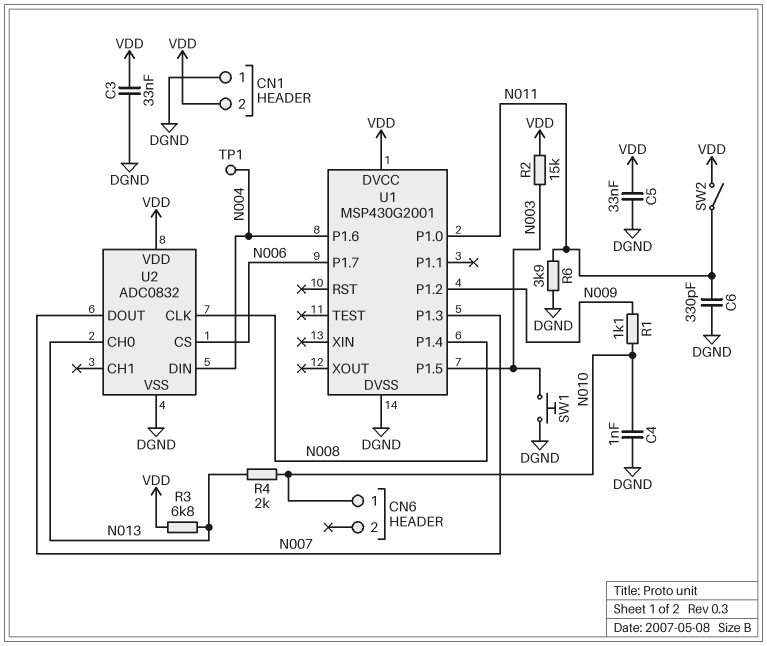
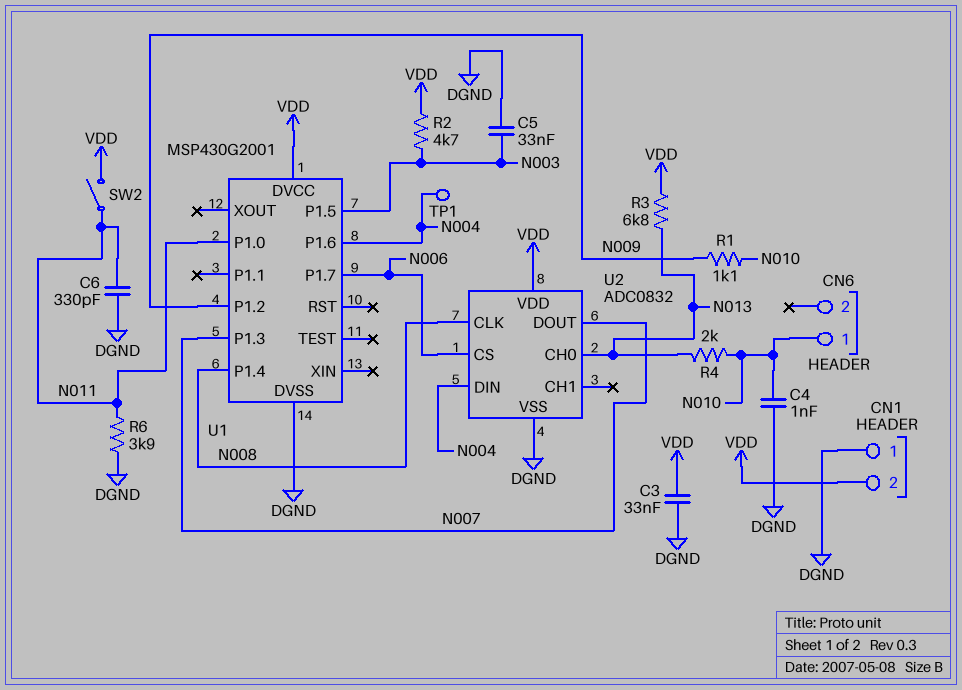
C5: 33nF (DGND, VDD) -> 33nF (DGND, N003)
R2: 15k (N003, VDD) -> 4.7k (N003, VDD)
SW1: button (DGND, N003) -> none

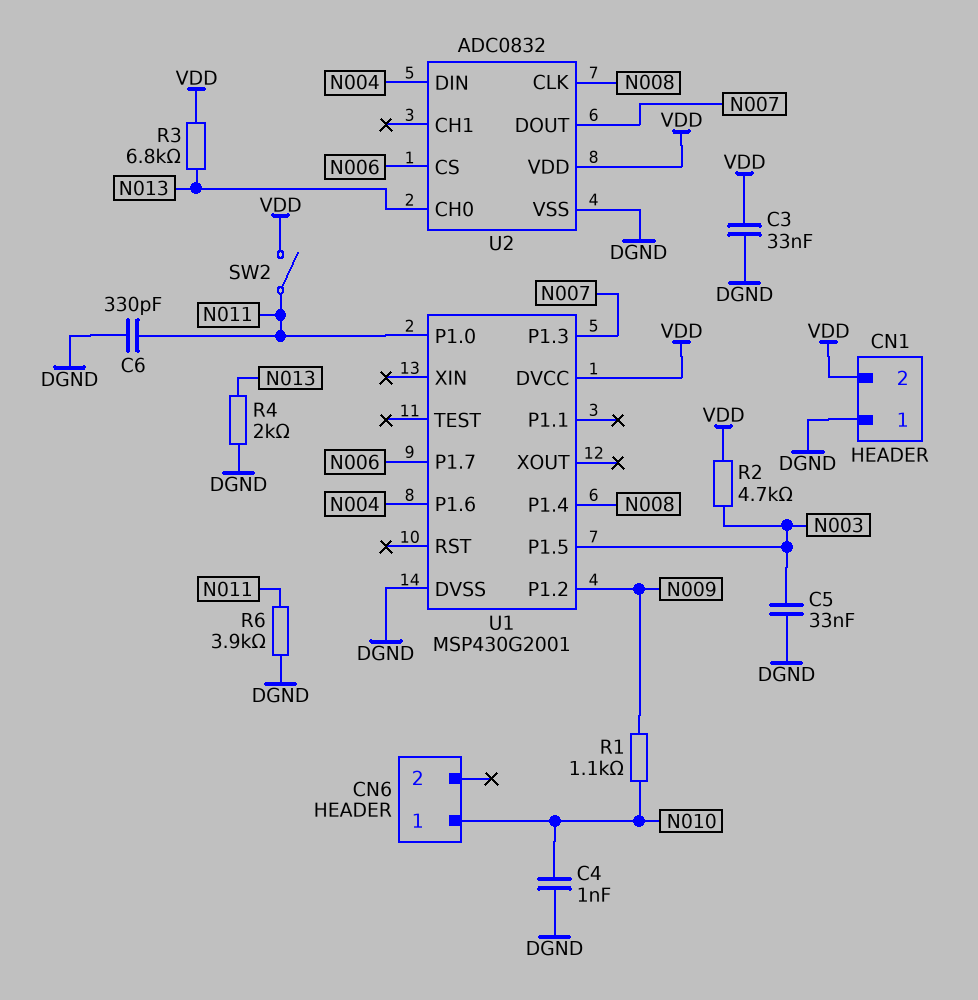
R4: 2k (N010, N013) -> 2k (DGND, N013)
TP1: test point (N004) -> none

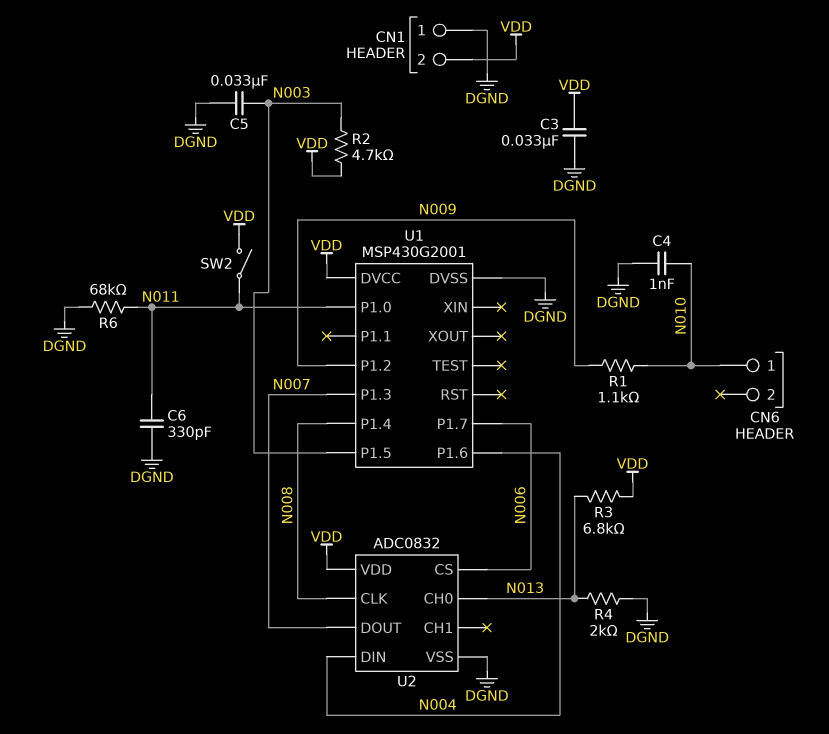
R6: 3.9k (DGND, N011) -> 68k (DGND, N011)

